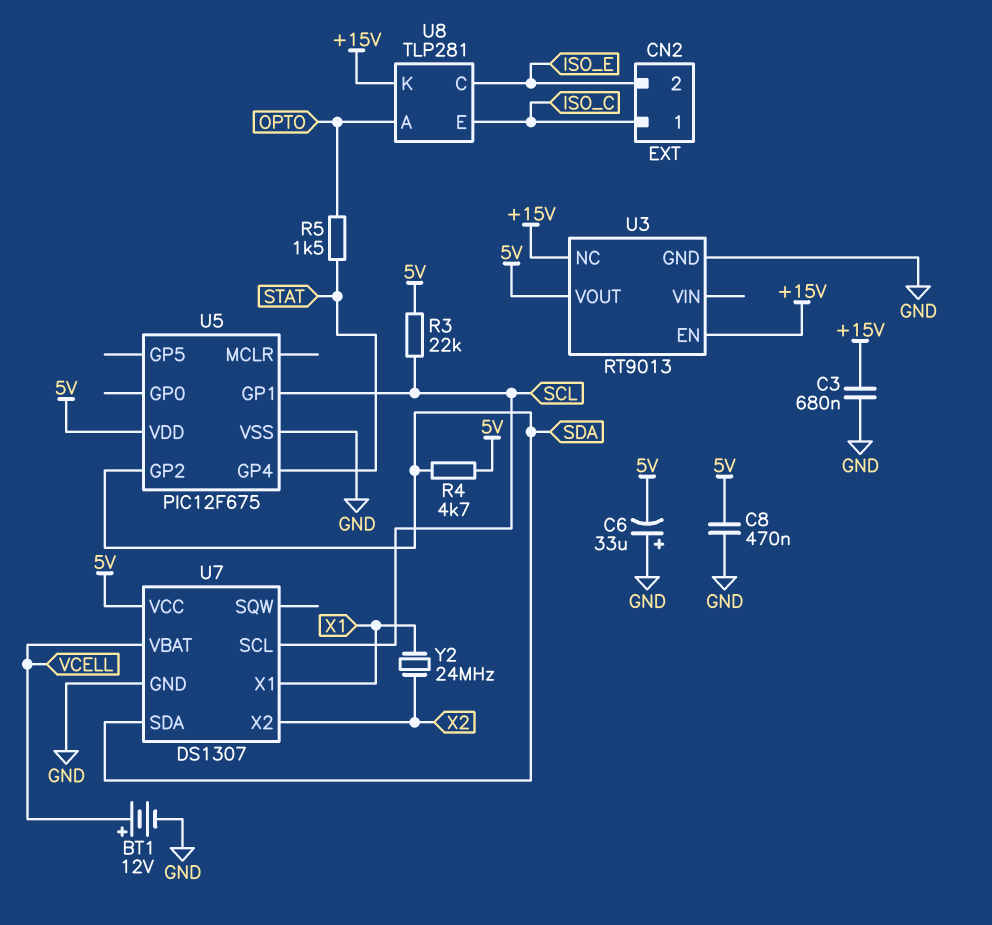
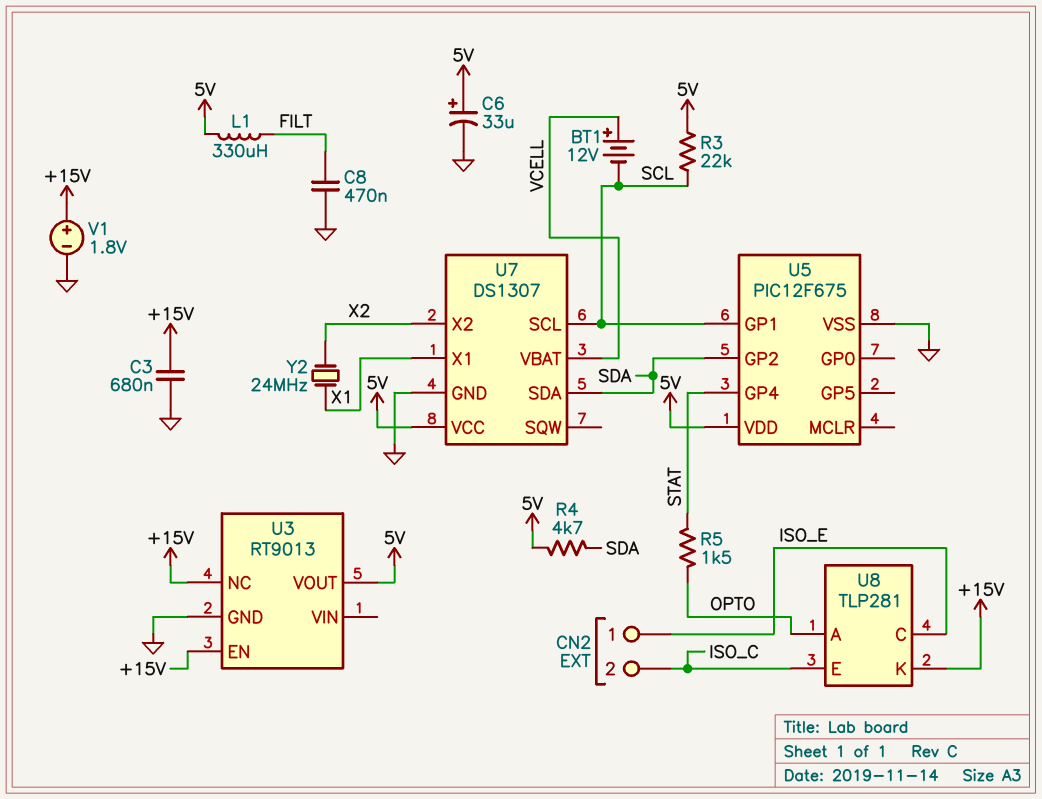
BT1: 12V (plus VCELL, minus GND) -> 12V (plus VCELL, minus SCL)
C6: 33uF (plus GND, minus 5V) -> 33uF (plus 5V, minus GND)
C8: 470nF (5V, GND) -> 470nF (FILT, GND)
CN2 pin 1: ISO_C -> ISO_E
CN2 pin 2: ISO_E -> ISO_C
L1: none -> 330uH (5V, FILT)
V1: none -> 1.8V (plus +15V, minus GND)

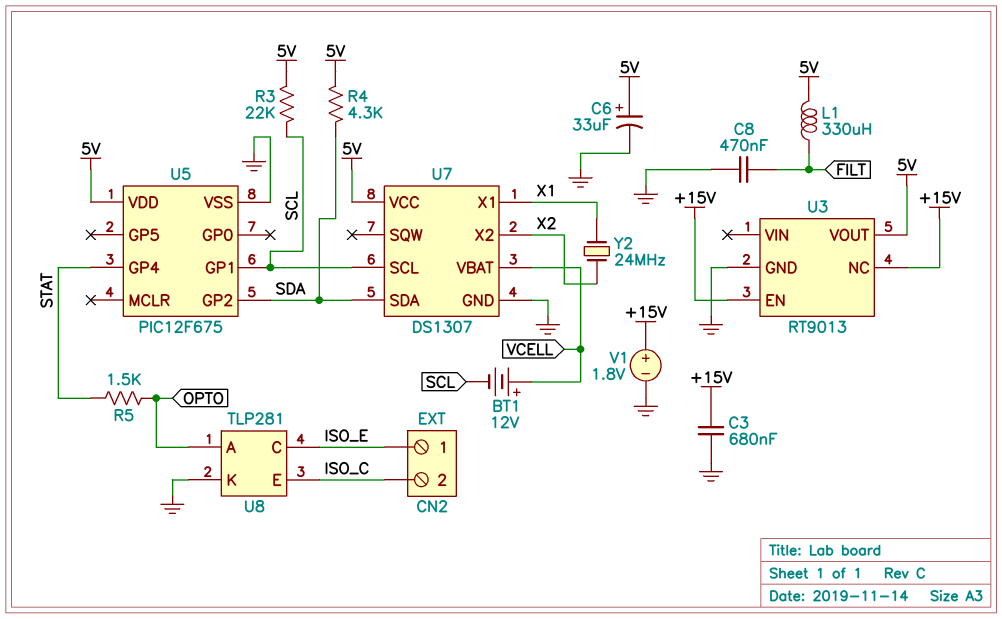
R4: 4.7k (5V, SDA) -> 4.3k (5V, SDA)
U8 pin K: +15V -> GND

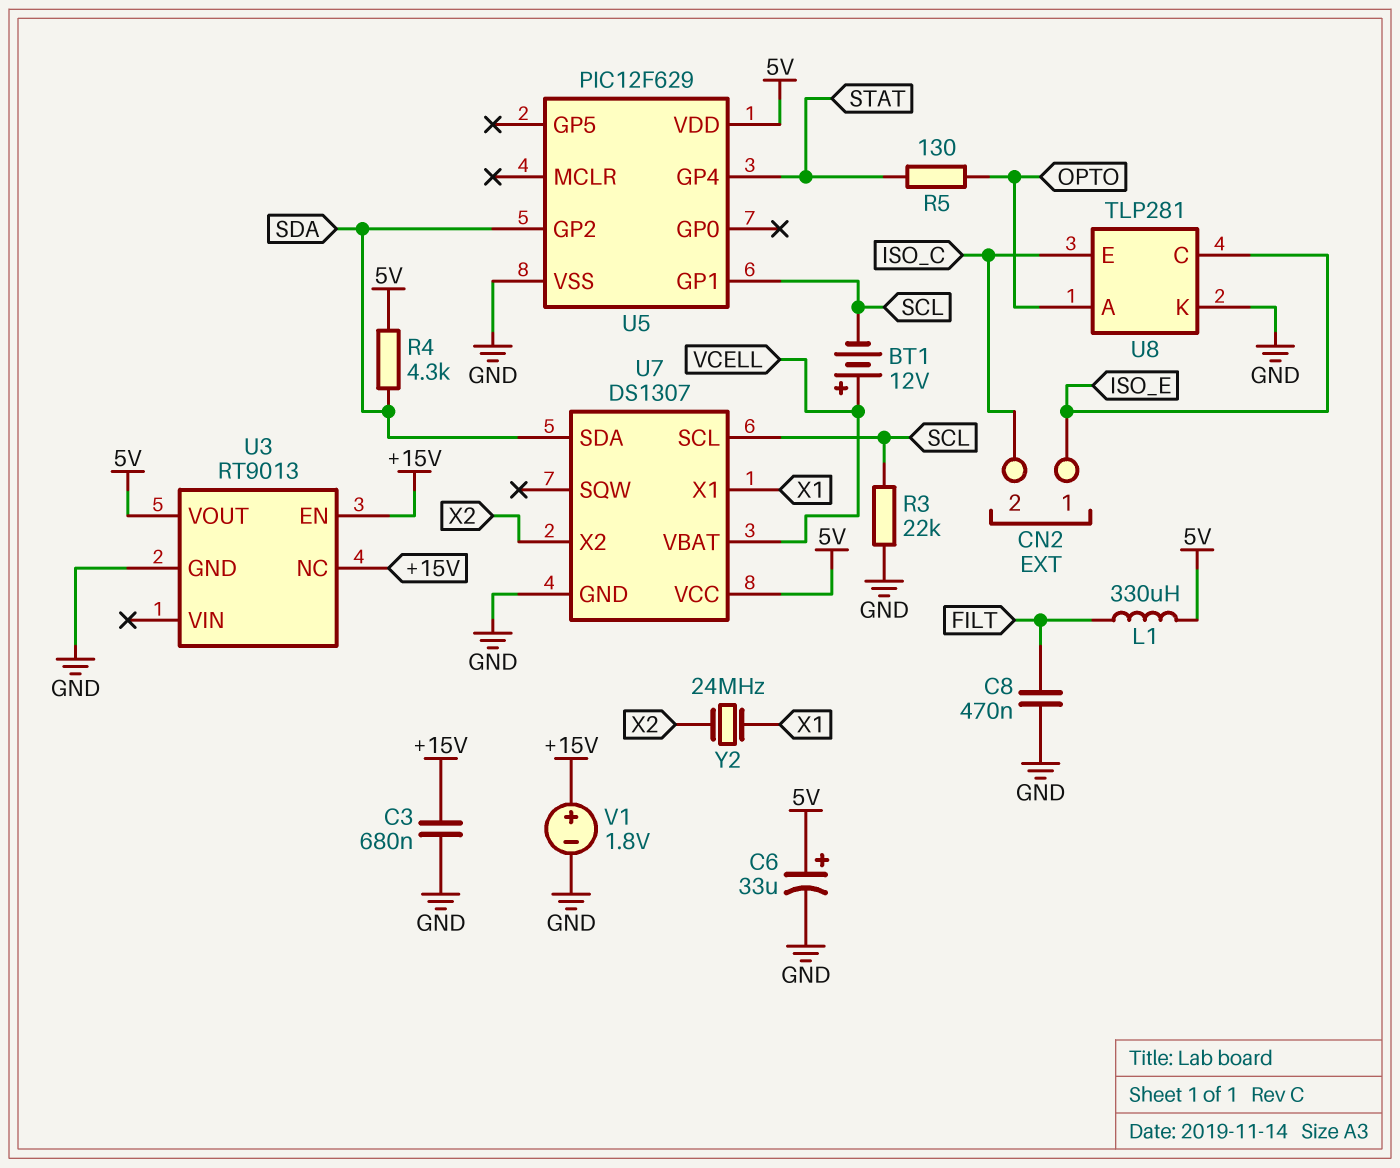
R3: 22k (5V, SCL) -> 22k (GND, SCL)
R5: 1.5k (OPTO, STAT) -> 130 (OPTO, STAT)
U5: PIC12F675 -> PIC12F629

